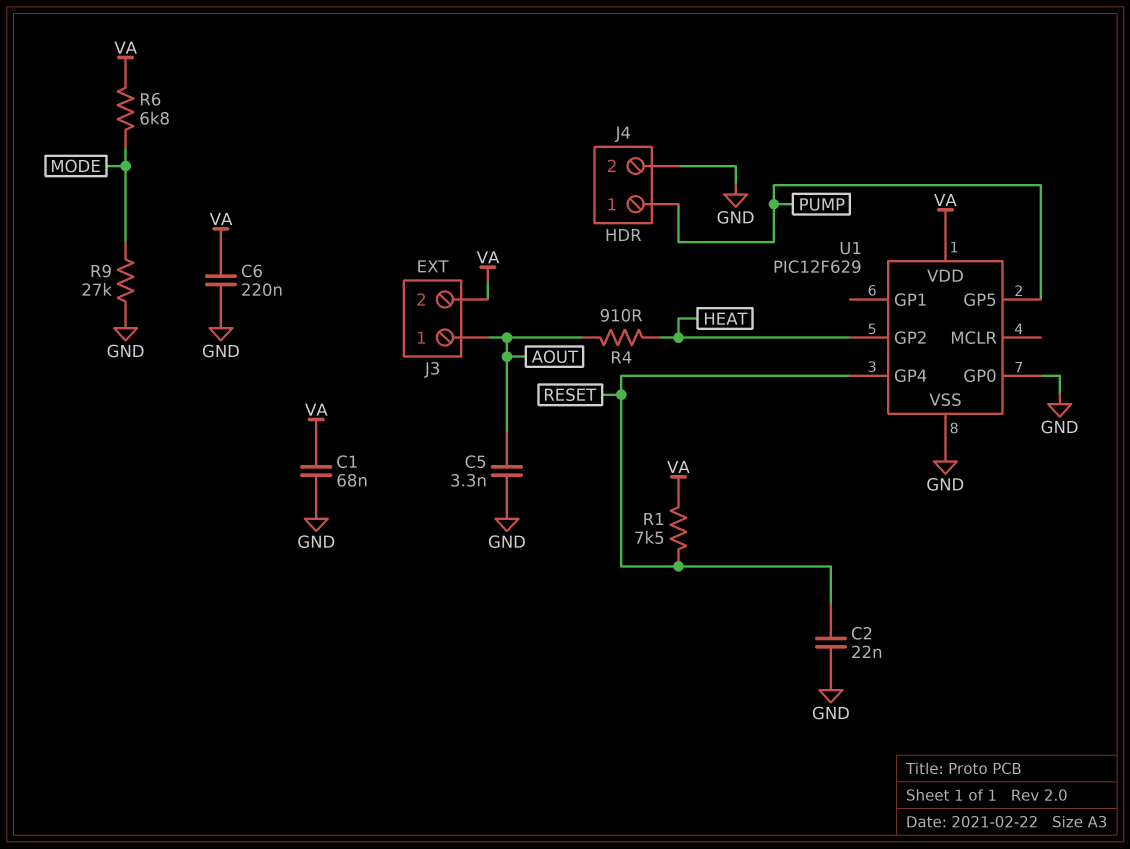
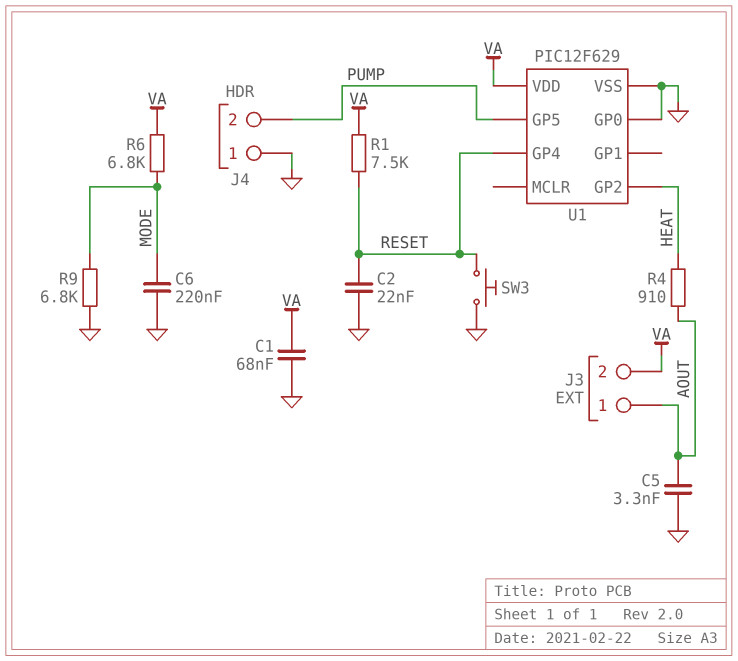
C6: 220nF (GND, VA) -> 220nF (GND, MODE)
J4 pin 1: PUMP -> GND
J4 pin 2: GND -> PUMP
R9: 27k (GND, MODE) -> 6.8k (GND, MODE)
SW3: none -> button (GND, RESET)

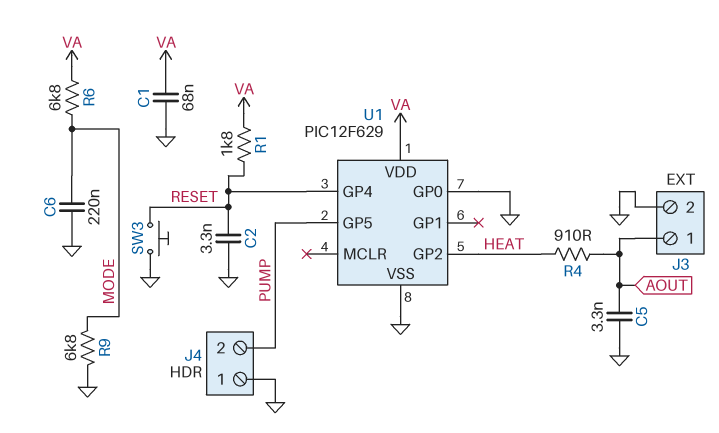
C2: 22nF (GND, RESET) -> 3.3nF (GND, RESET)
J3 pin 2: VA -> GND
R1: 7.5k (RESET, VA) -> 1.8k (RESET, VA)

